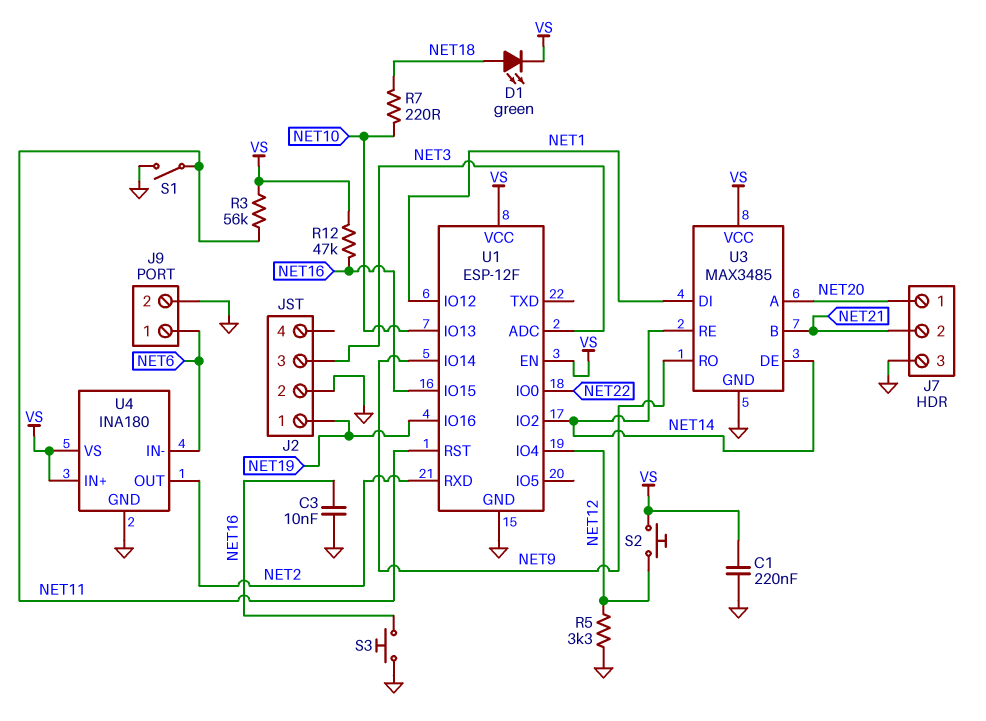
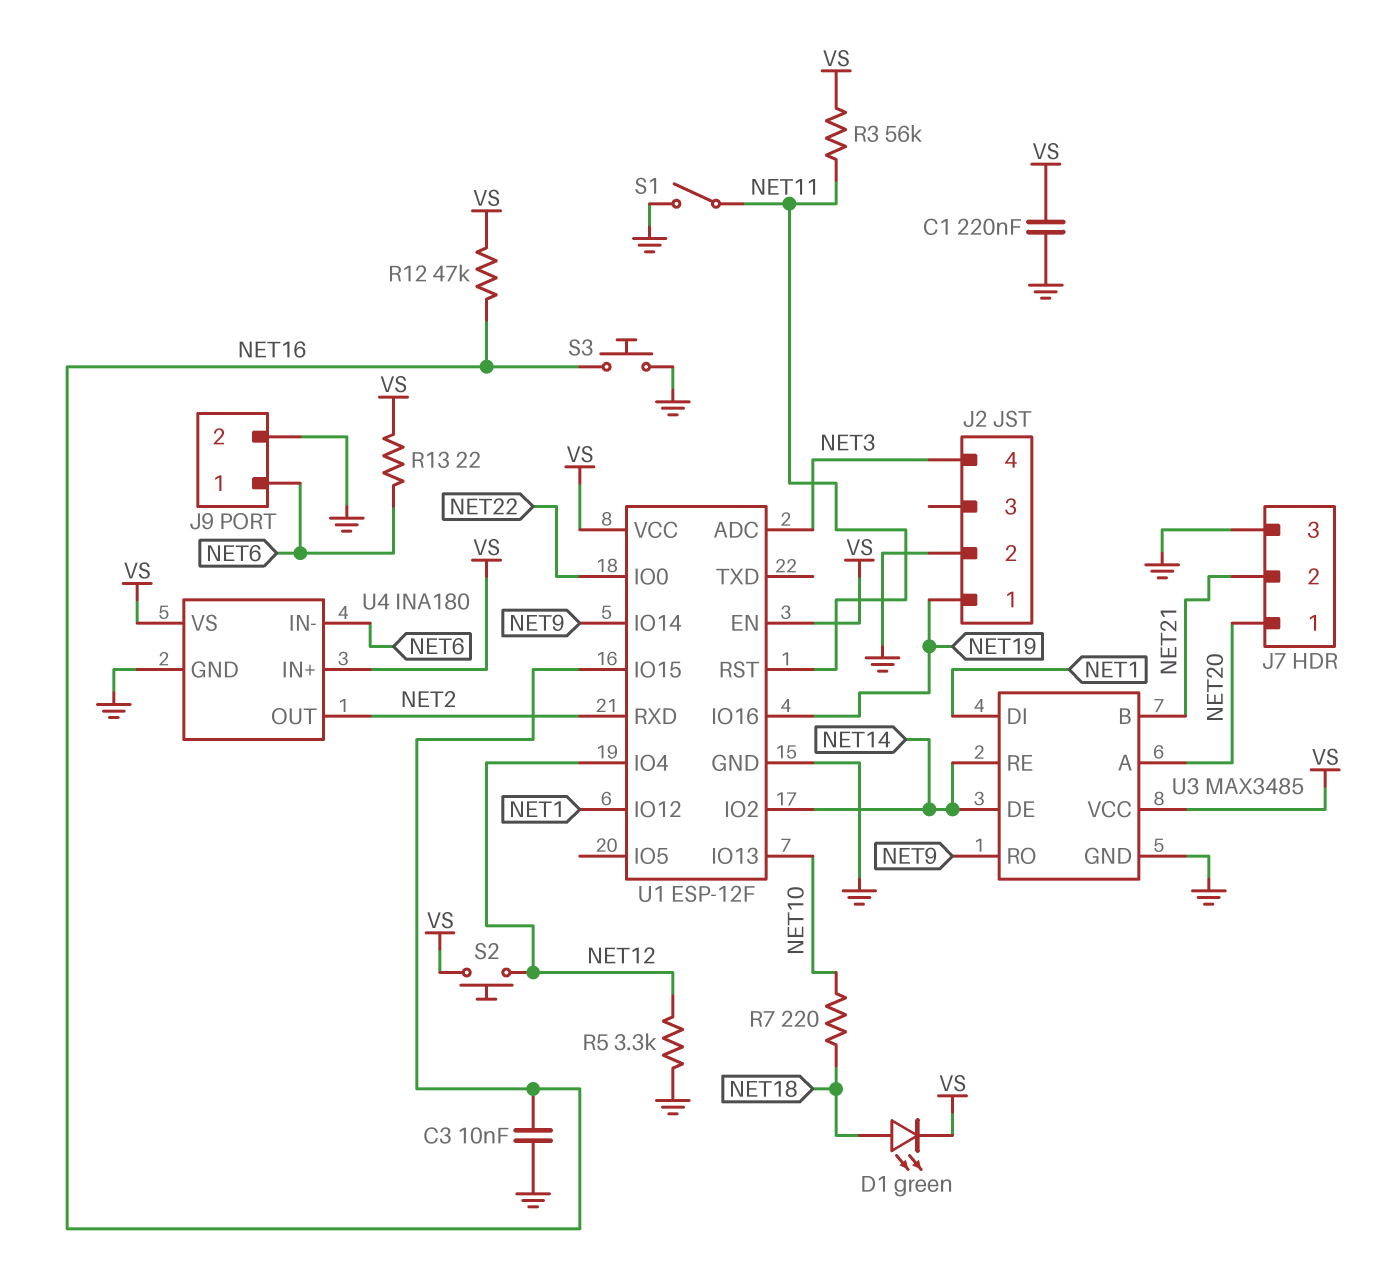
J2 pin 3: NET3 -> none
J2 pin 4: none -> NET3
R13: none -> 22 (NET6, VS)

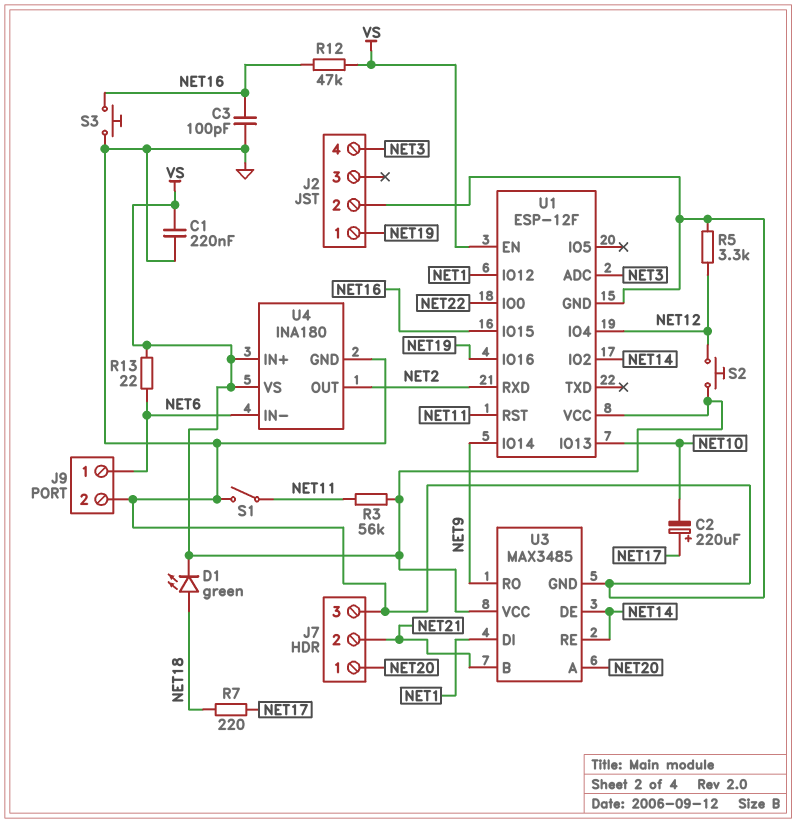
C2: none -> 220uF (plus NET17, minus NET10)
C3: 10nF (GND, NET16) -> 100pF (GND, NET16)
R7: 220 (NET10, NET18) -> 220 (NET17, NET18)

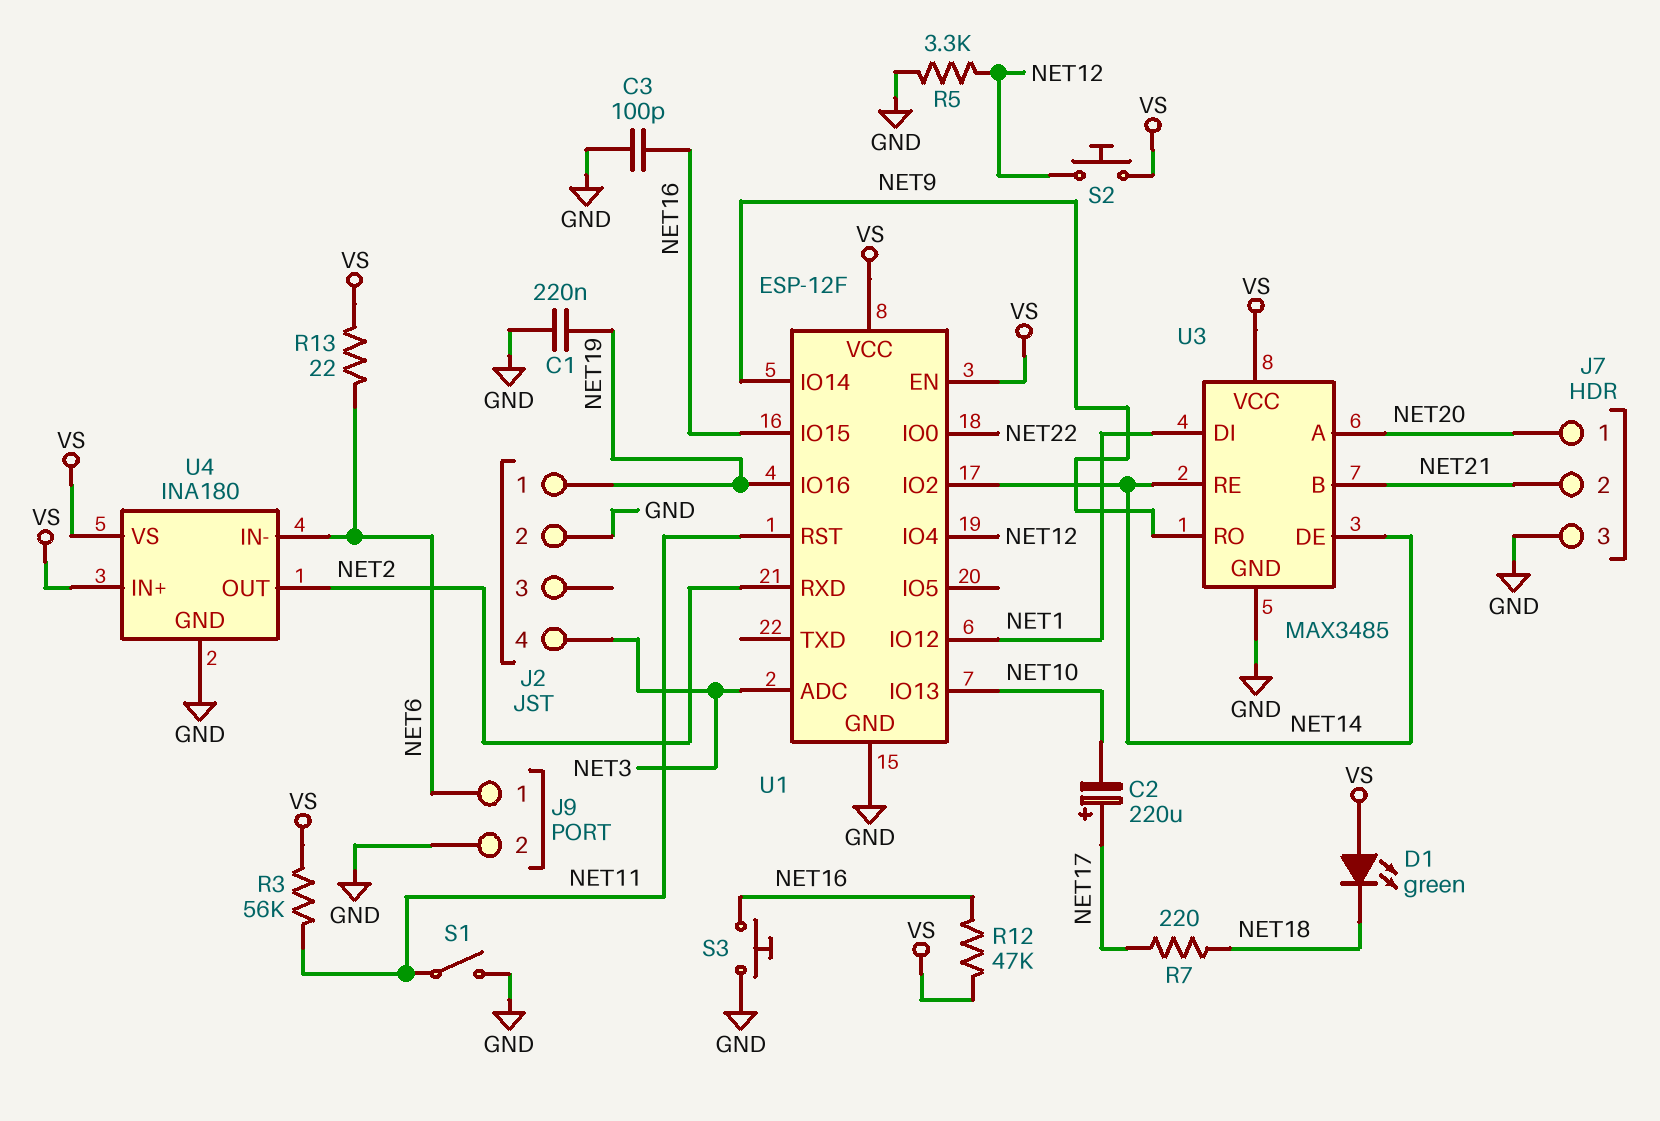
C1: 220nF (GND, VS) -> 220nF (GND, NET19)
D1: LED green (A NET18, K VS) -> LED green (A VS, K NET18)

